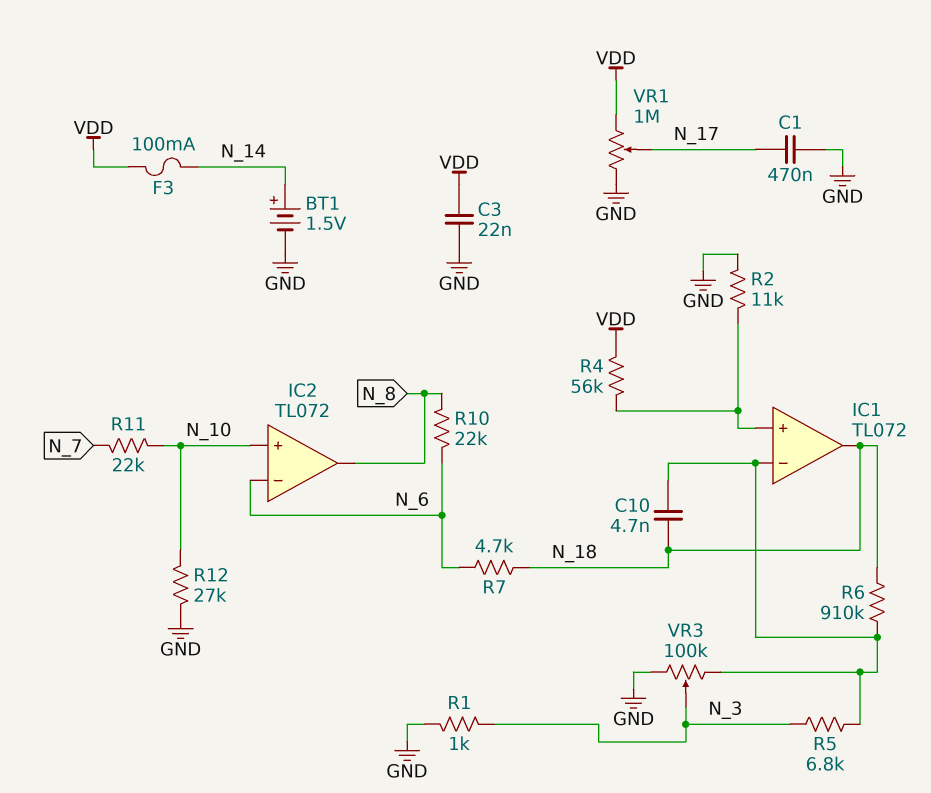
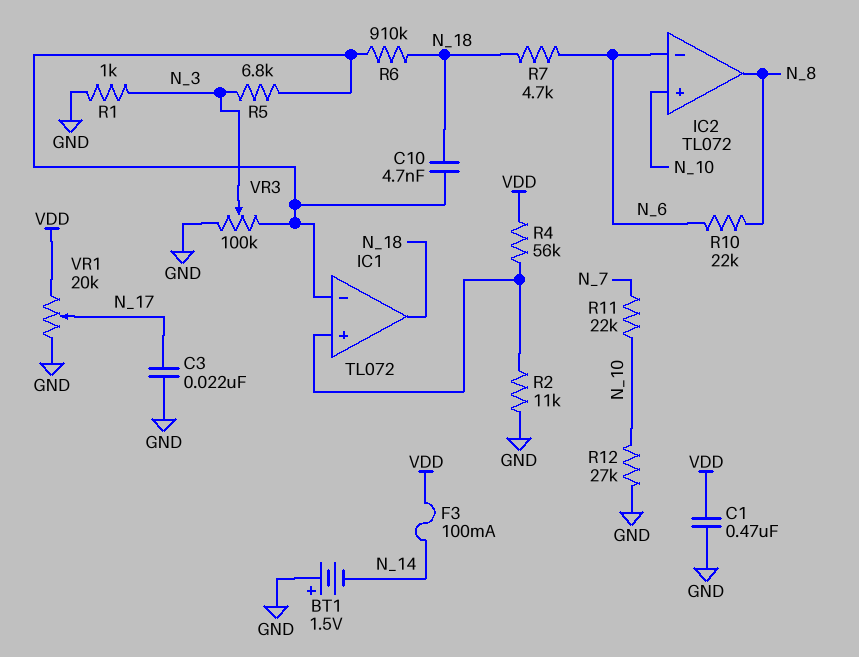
BT1: 1.5V (plus N_14, minus GND) -> 1.5V (plus GND, minus N_14)
C1: 470nF (GND, N_17) -> 470nF (GND, VDD)
C3: 22nF (GND, VDD) -> 22nF (GND, N_17)
VR1: 1M (GND, VDD, wiper N_17) -> 20k (GND, VDD, wiper N_17)

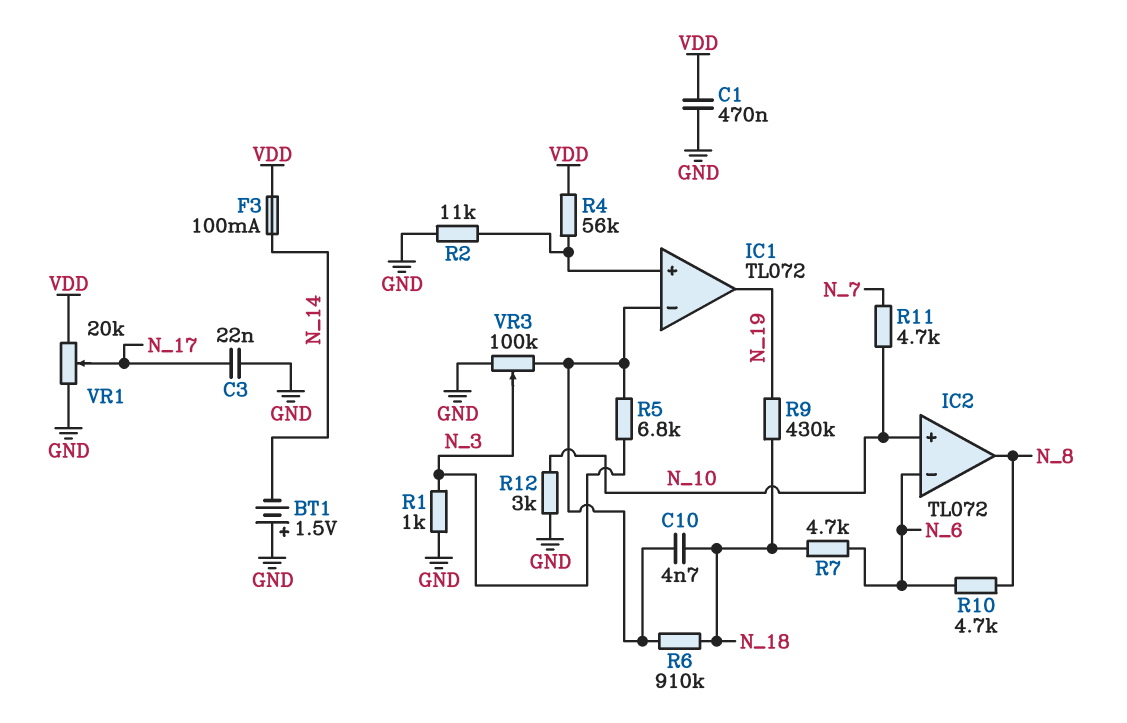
IC1 pin out: N_18 -> N_19
R9: none -> 430k (N_18, N_19)
R10: 22k (N_6, N_8) -> 4.7k (N_6, N_8)
R11: 22k (N_7, N_10) -> 4.7k (N_7, N_10)
R12: 27k (GND, N_10) -> 3k (GND, N_10)

